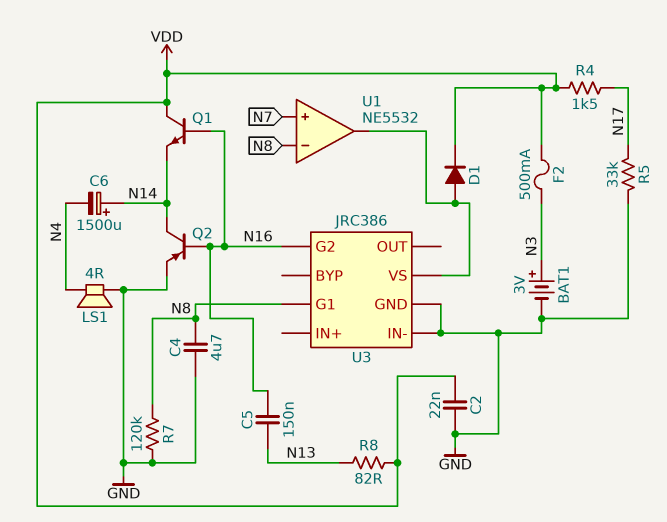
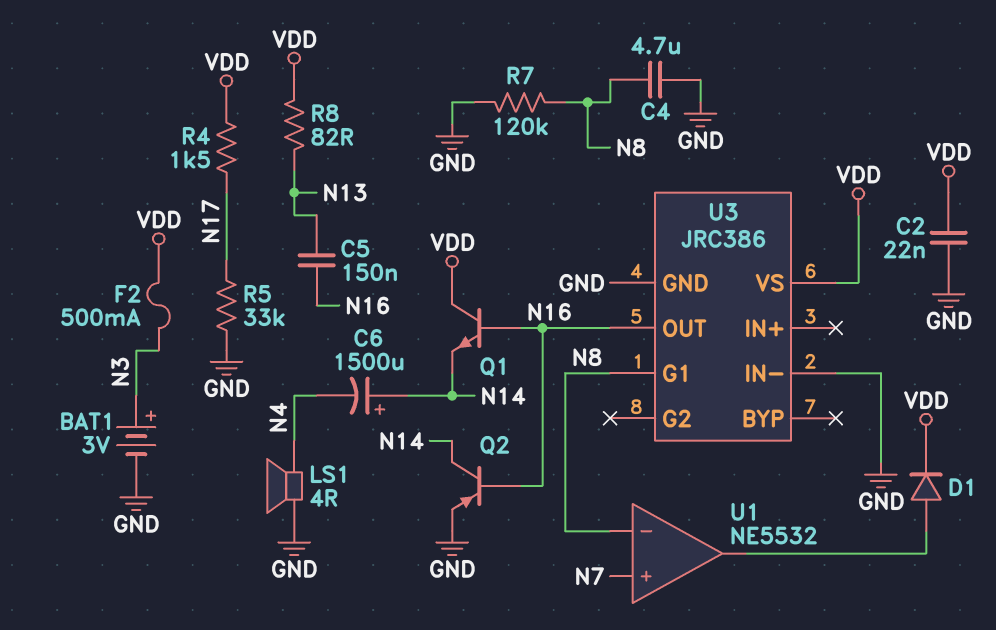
U3 pin G2: N16 -> none
U3 pin OUT: none -> N16
U3 pin VS: U1/out -> VDD

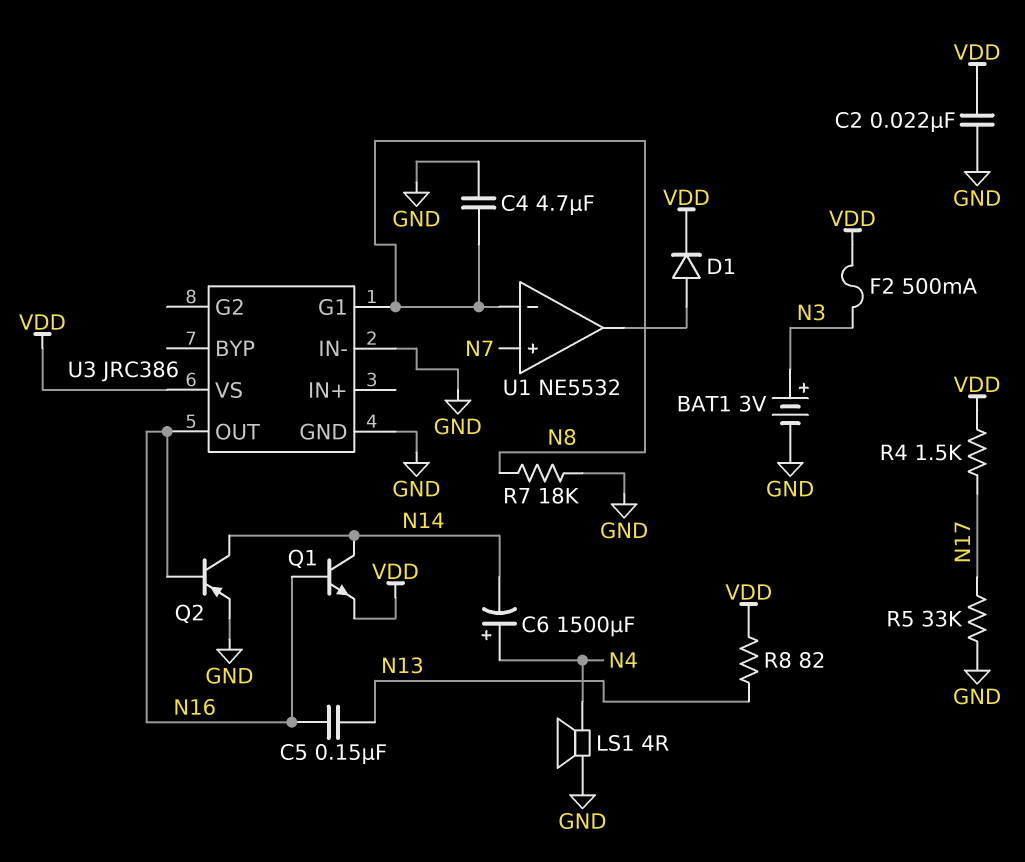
C6: 1500uF (plus N14, minus N4) -> 1500uF (plus N4, minus N14)
Q1: NPN (B N16, C VDD, E N14) -> NPN (B N16, C N14, E VDD)
R7: 120k (GND, N8) -> 18k (GND, N8)

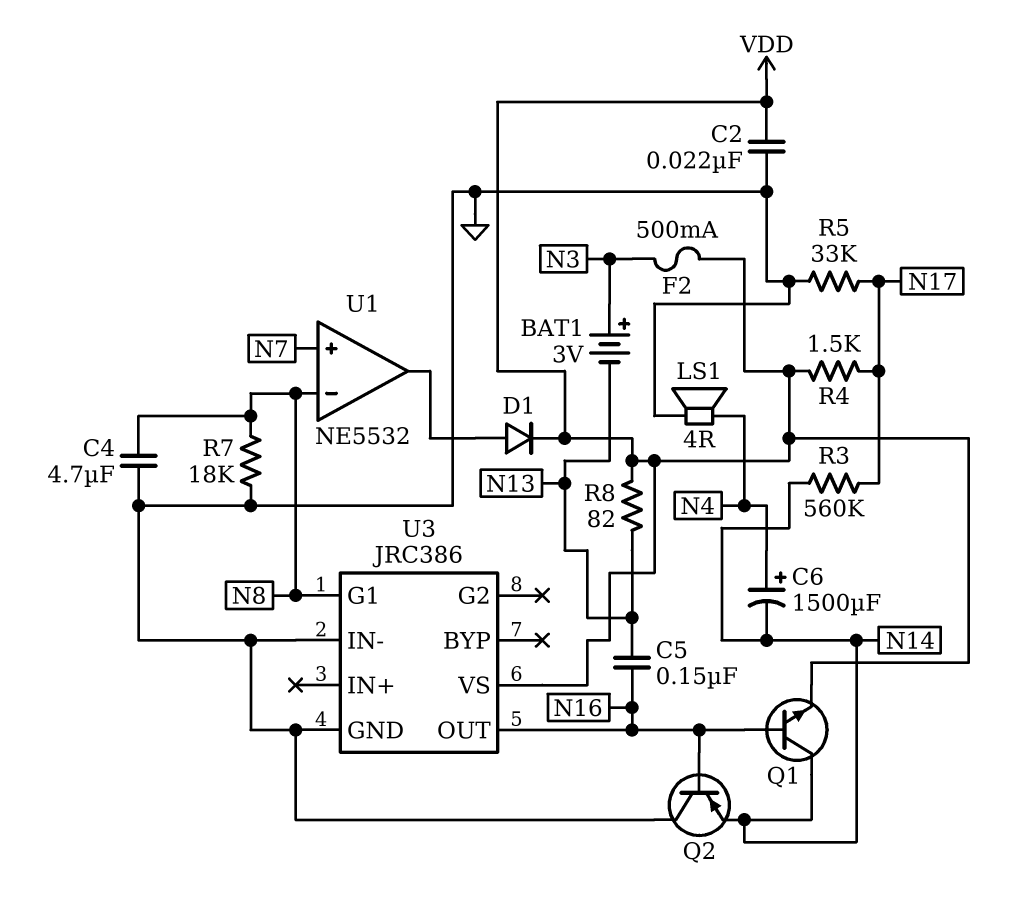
BAT1: 3V (plus N3, minus GND) -> 3V (plus N3, minus N13)
Q2: PNP (B N16, C N14, E GND) -> PNP (B N16, C GND, E N14)
R3: none -> 560k (N14, N17)

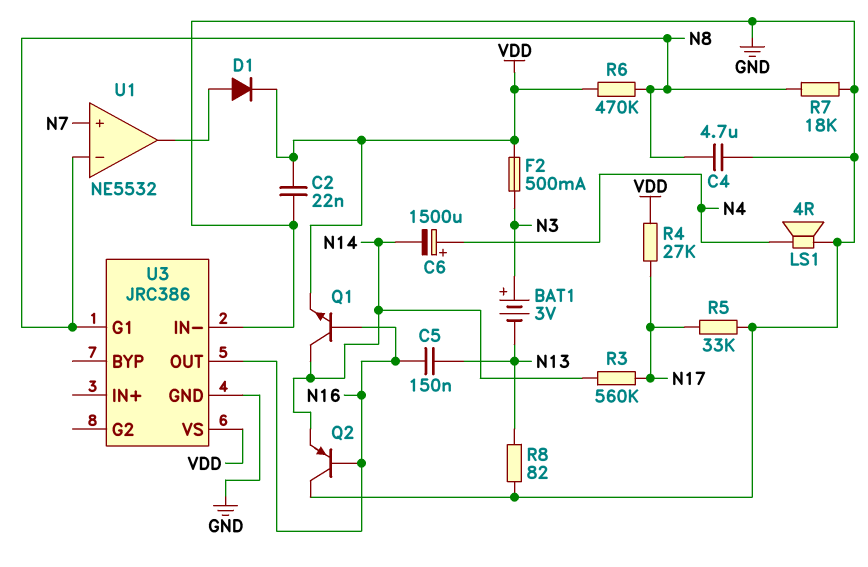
R4: 1.5k (N17, VDD) -> 27k (N17, VDD)
R6: none -> 470k (N8, VDD)
R8: 82 (N13, VDD) -> 82 (GND, N13)

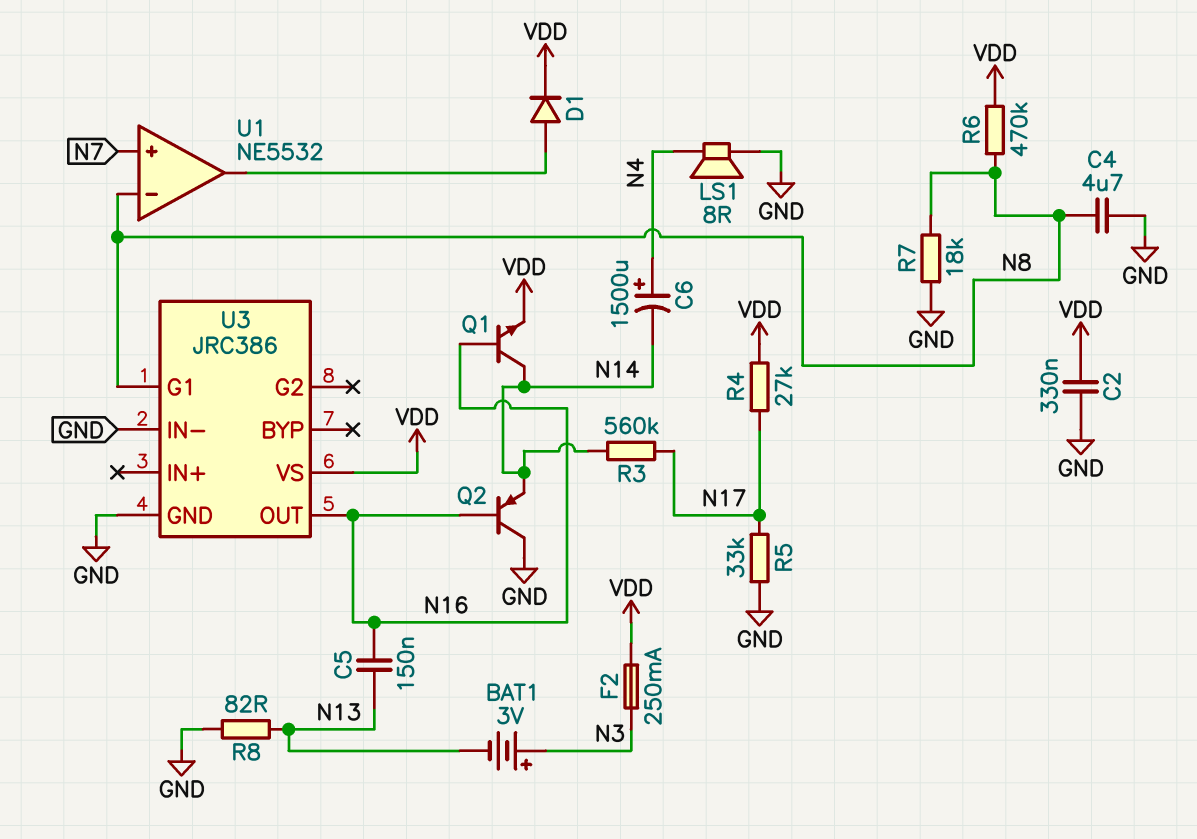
C2: 22nF (GND, VDD) -> 330nF (GND, VDD)
F2: 500mA (N3, VDD) -> 250mA (N3, VDD)
LS1: speaker 4R (GND, N4) -> speaker 8R (GND, N4)

